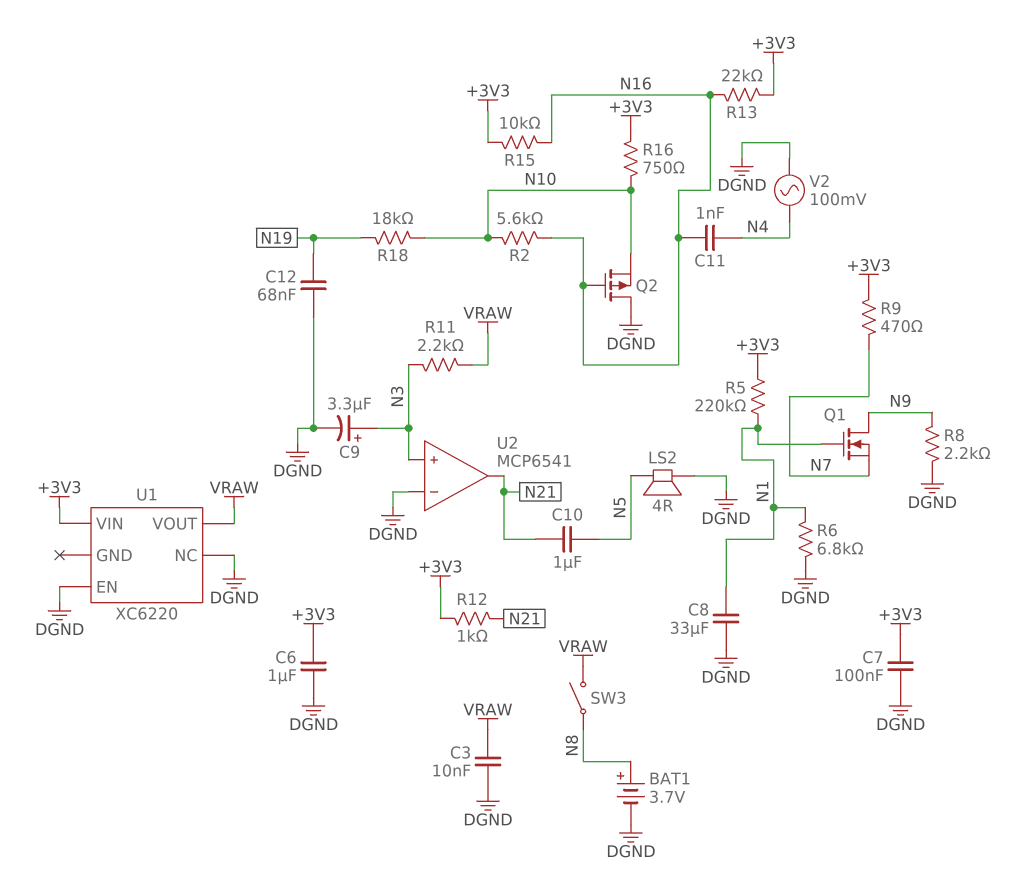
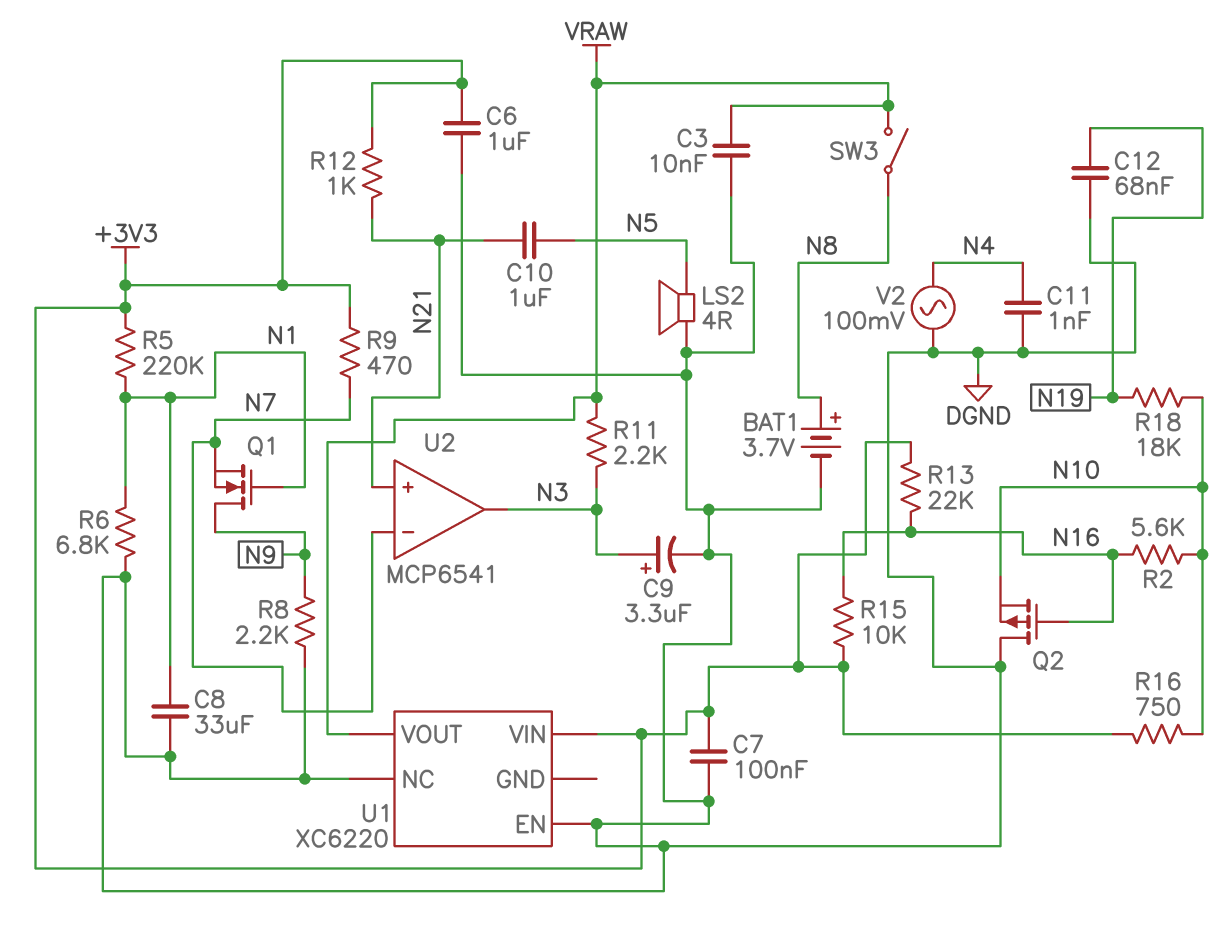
C11: 1nF (N4, N16) -> 1nF (DGND, N4)
U2 pin in+: N3 -> N21
U2 pin in-: DGND -> N7
U2 pin out: N21 -> N3

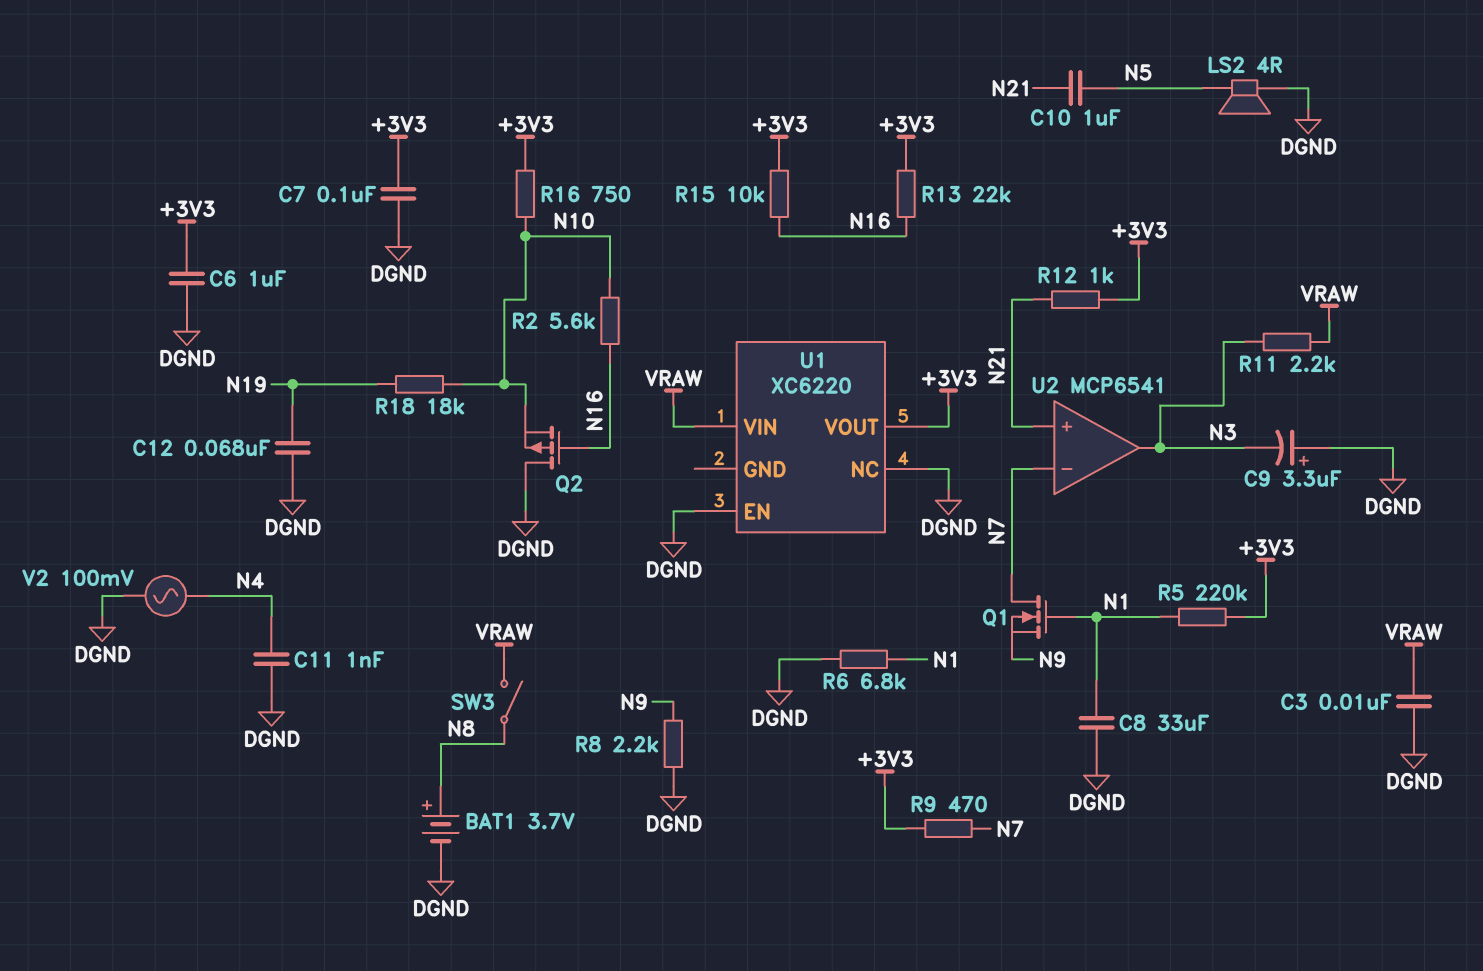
C9: 3.3uF (plus N3, minus DGND) -> 3.3uF (plus DGND, minus N3)
Q1: NMOS (G N1, D N9, S N7) -> NMOS (G N1, D N7, S N9)
U1 pin VIN: +3V3 -> VRAW
U1 pin VOUT: VRAW -> +3V3

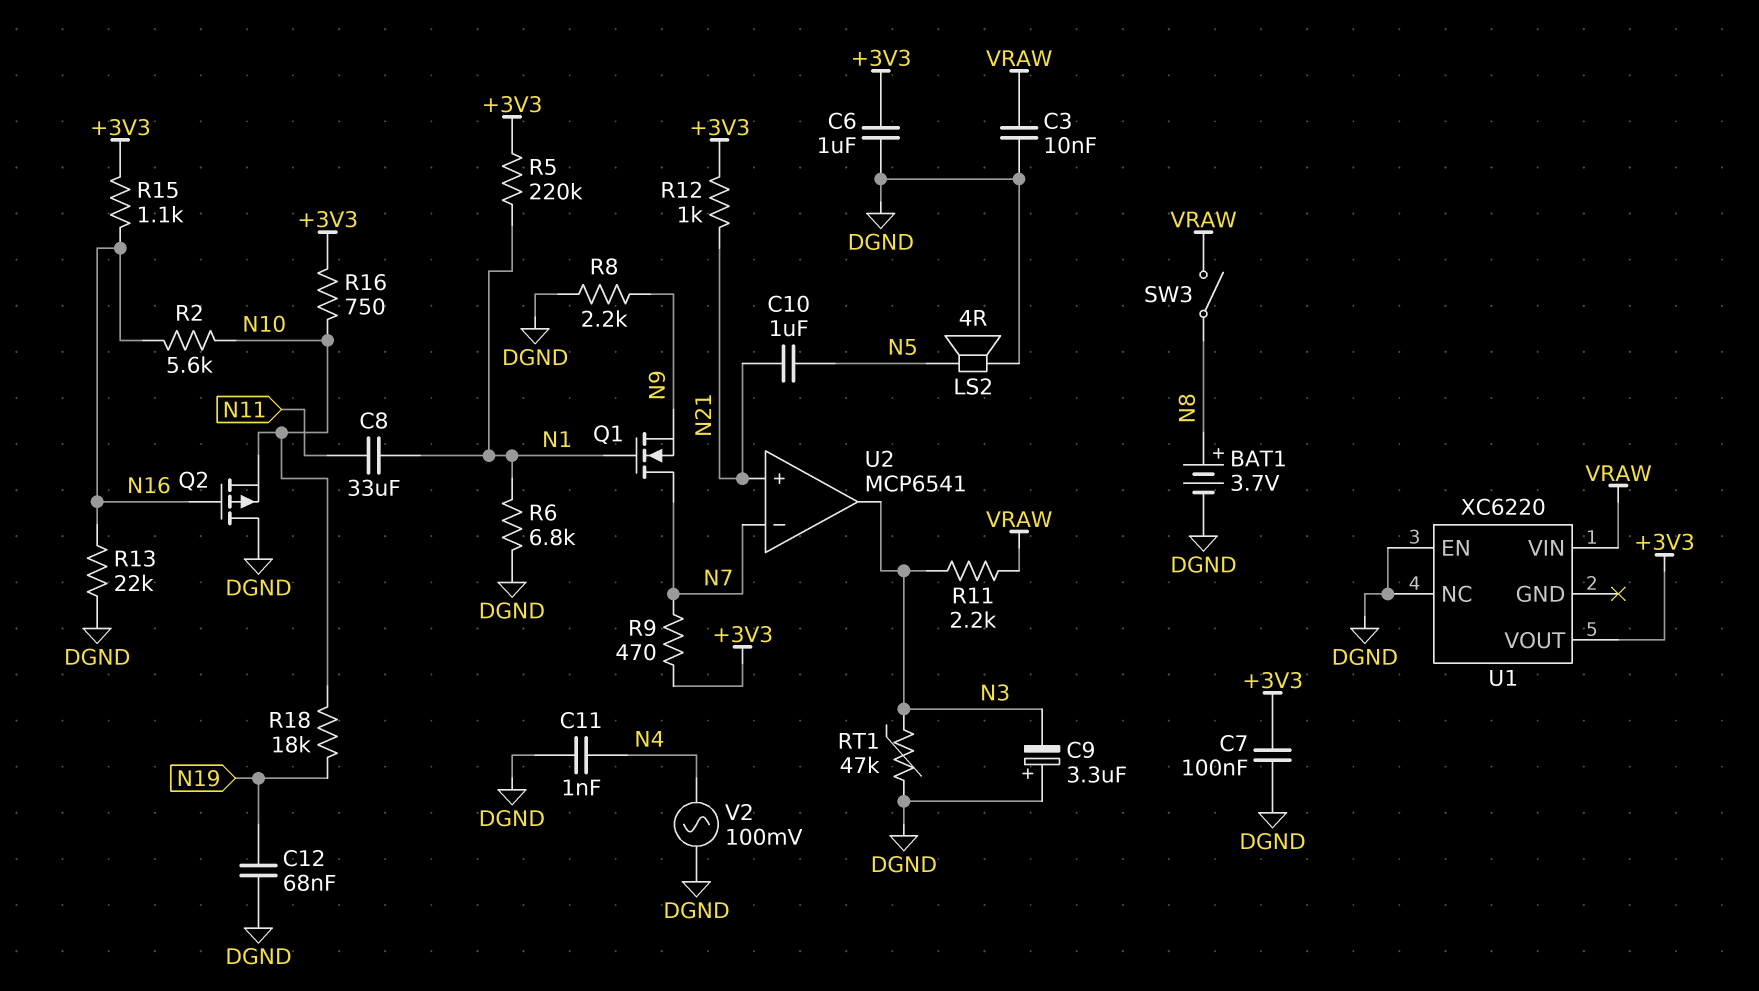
C8: 33uF (DGND, N1) -> 33uF (N1, N11)
R13: 22k (+3V3, N16) -> 22k (DGND, N16)
R15: 10k (+3V3, N16) -> 1.1k (+3V3, N16)
RT1: none -> 47k (DGND, N3)

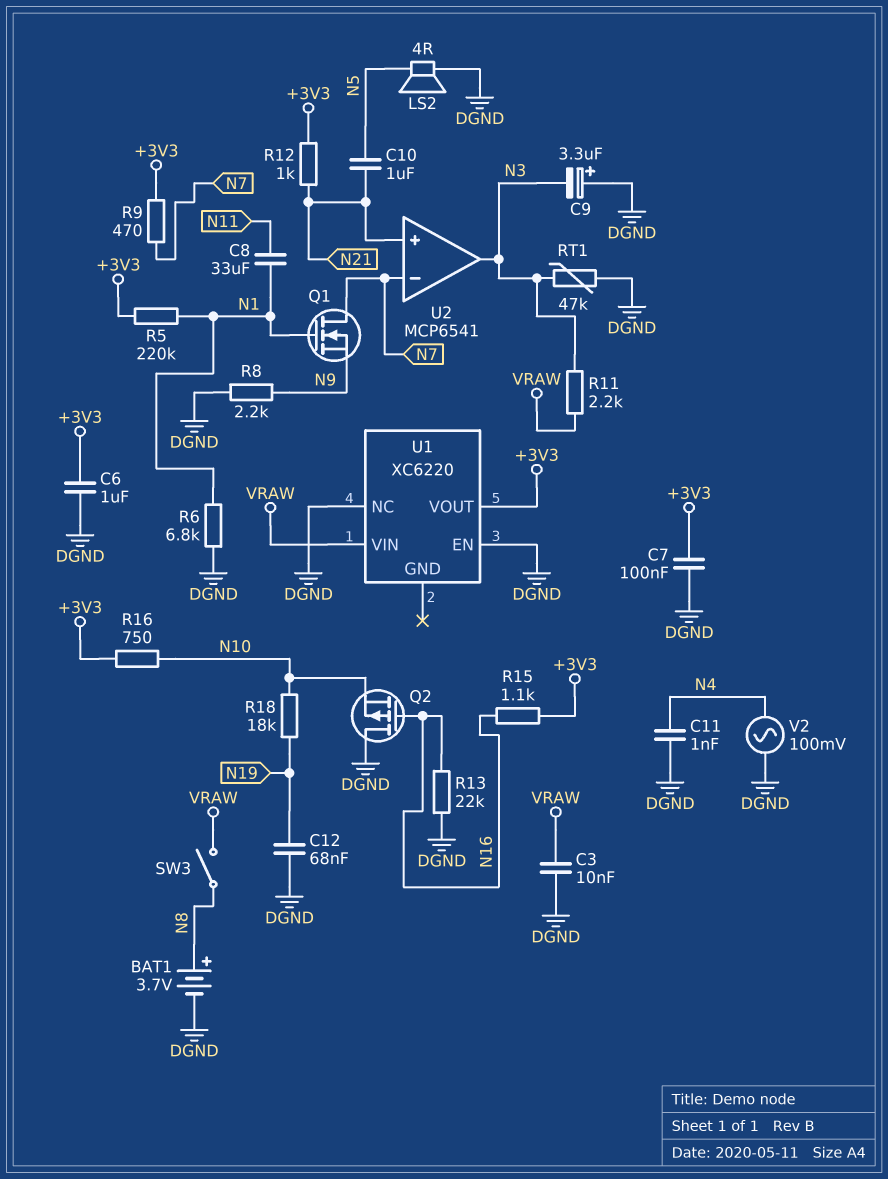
R2: 5.6k (N10, N16) -> none

